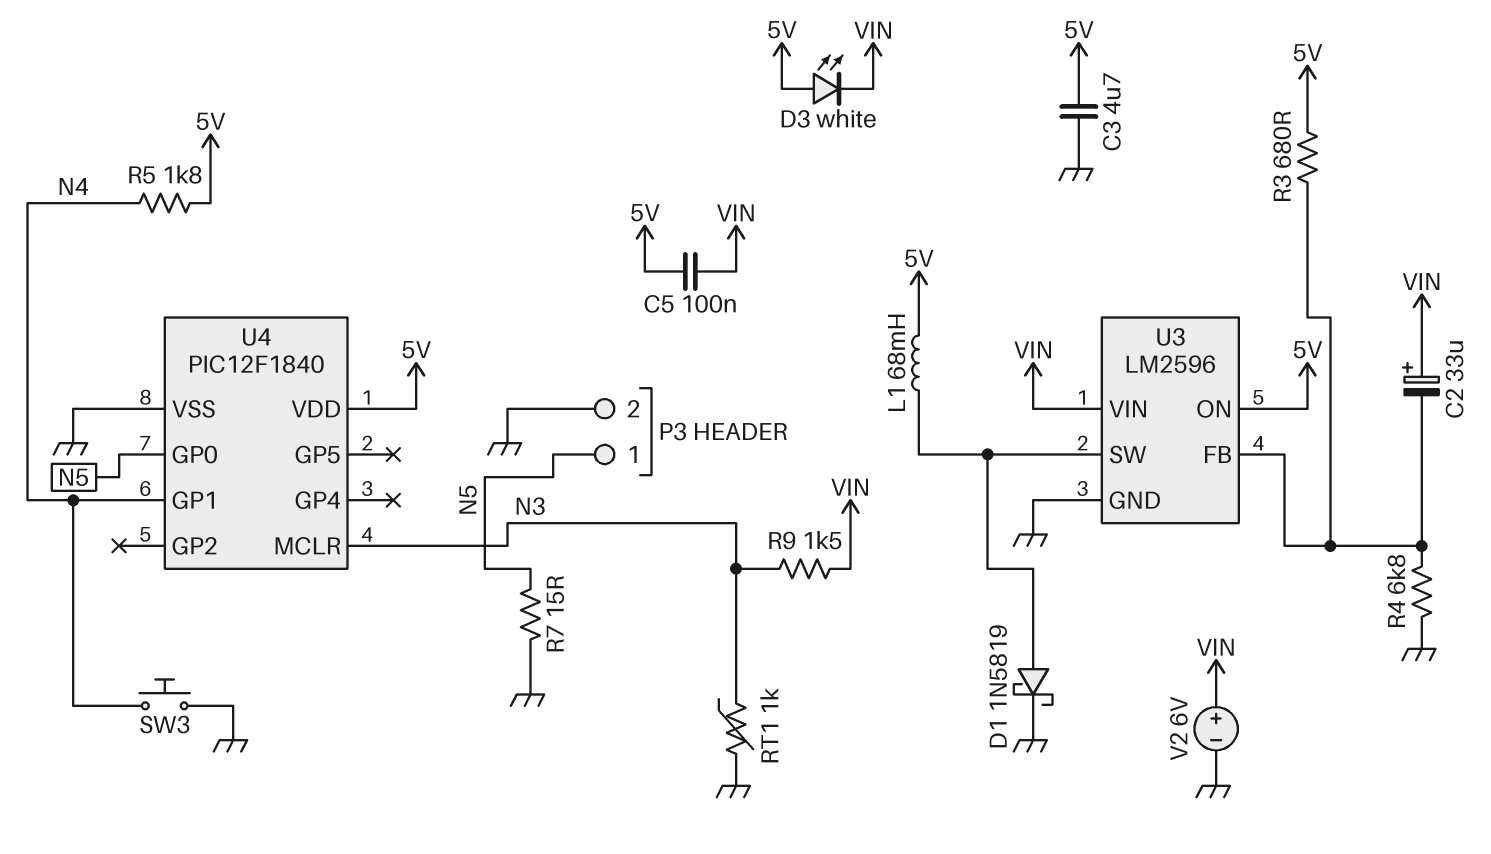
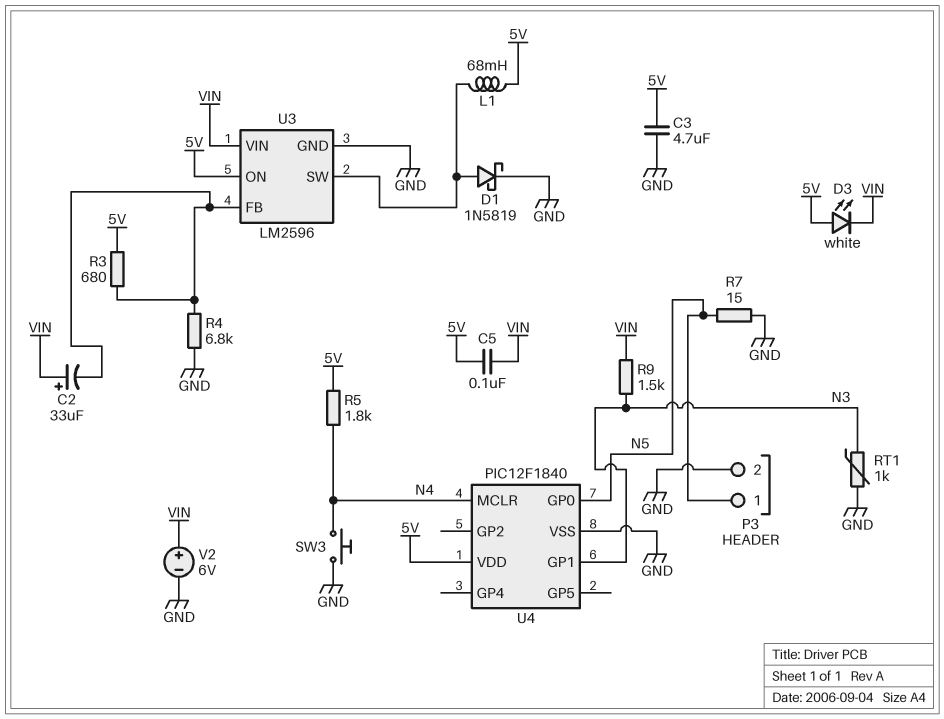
U4 pin GP1: N4 -> N3
U4 pin MCLR: N3 -> N4

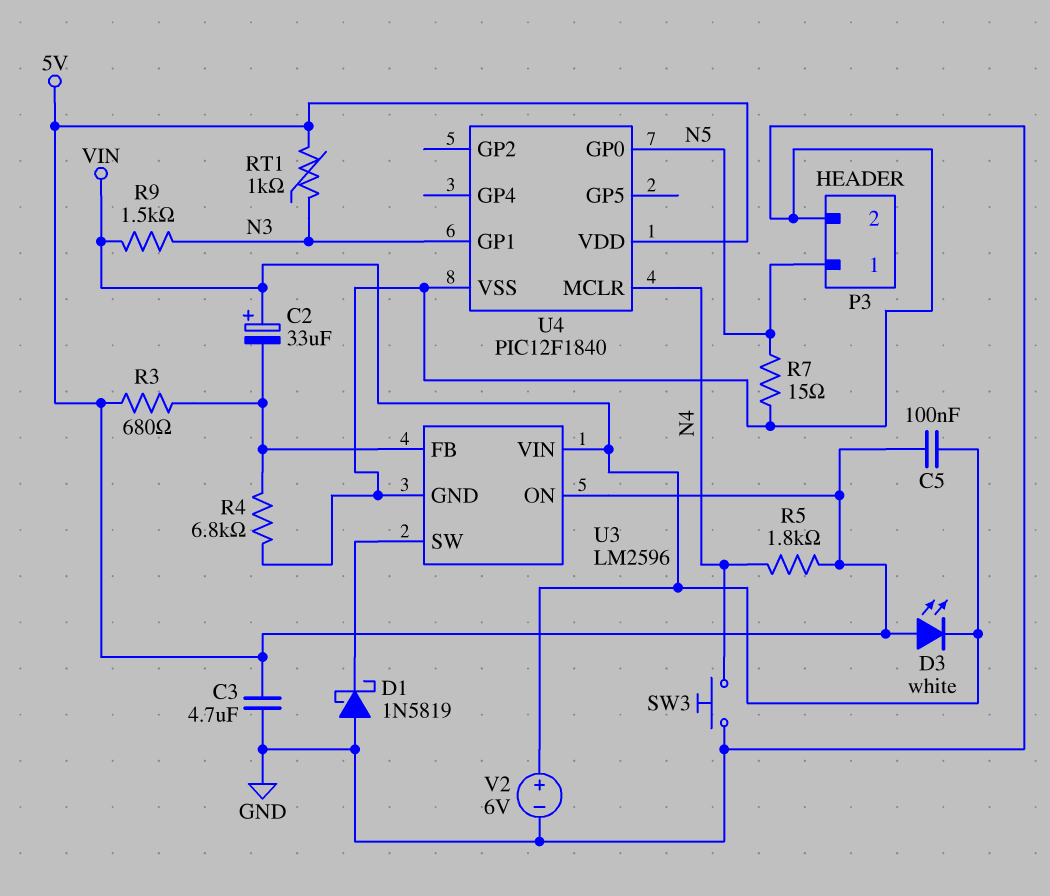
D1: schottky 1N5819 (A U3/SW, K GND) -> schottky 1N5819 (A GND, K U3/SW)
L1: 68mH (5V, U3/SW) -> none
RT1: 1k (GND, N3) -> 1k (5V, N3)

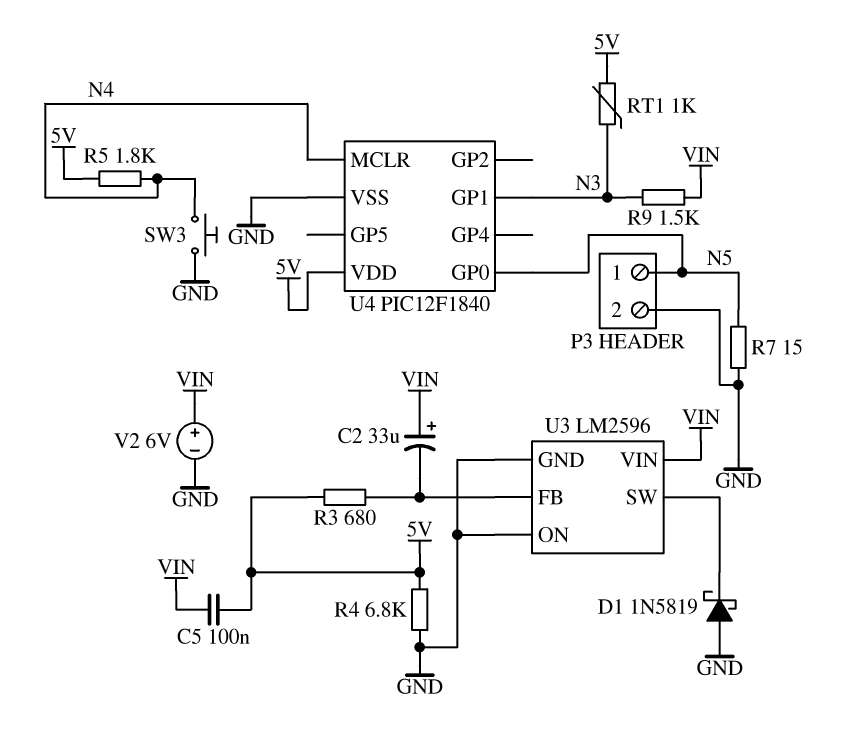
C3: 4.7uF (5V, GND) -> none
D3: LED white (A 5V, K VIN) -> none
R4: 6.8k (GND, U3/FB) -> 6.8k (5V, GND)
U3 pin ON: 5V -> GND

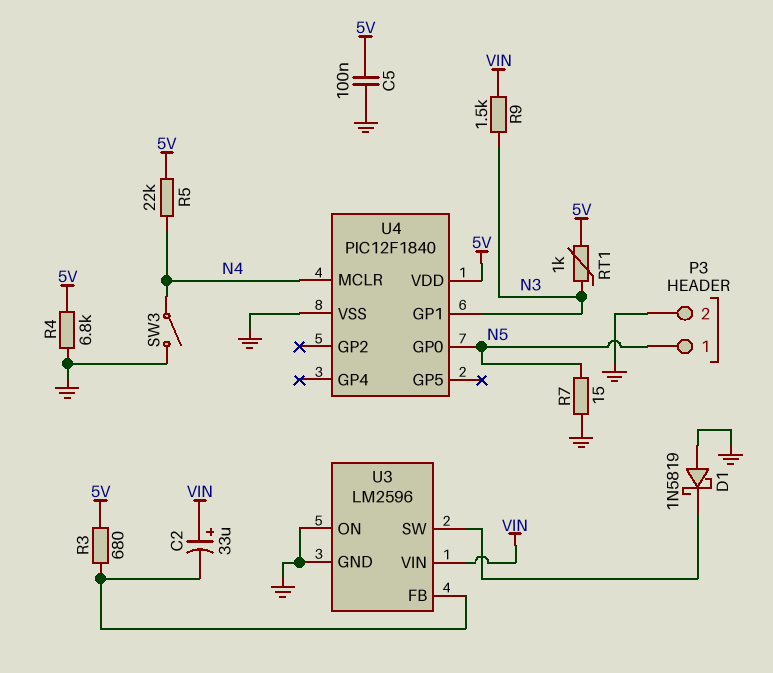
C5: 100nF (5V, VIN) -> 100nF (5V, GND)
R5: 1.8k (5V, N4) -> 22k (5V, N4)
SW3: button (GND, N4) -> switch (GND, N4)
V2: 6V (plus VIN, minus GND) -> none

